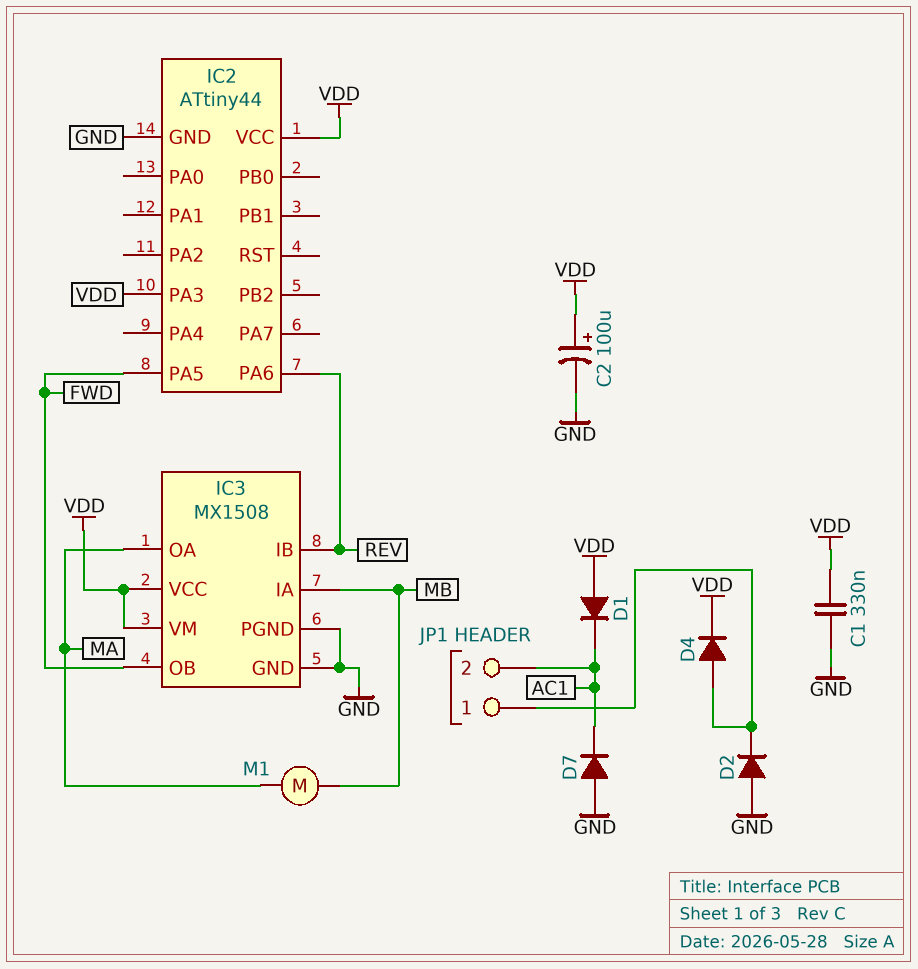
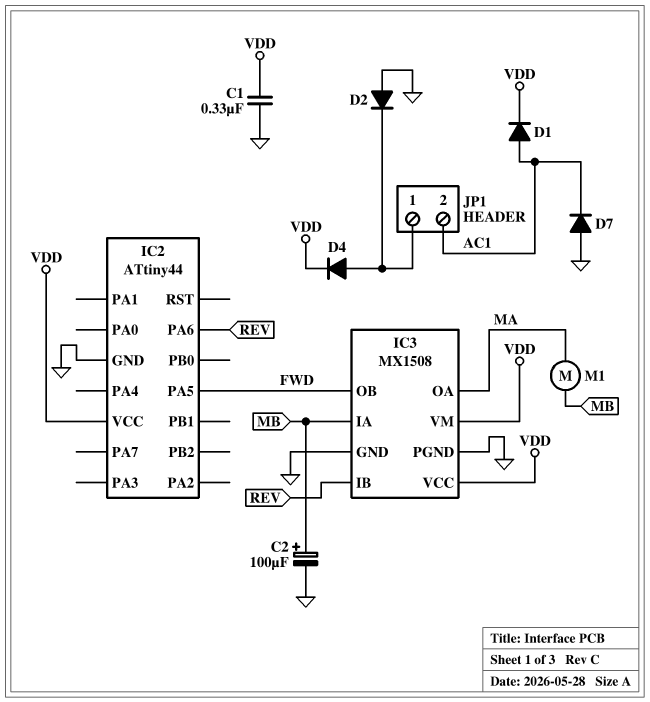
C2: 100uF (plus VDD, minus GND) -> 100uF (plus MB, minus GND)
D1: diode (A VDD, K AC1) -> diode (A AC1, K VDD)
IC2 pin PA3: VDD -> none

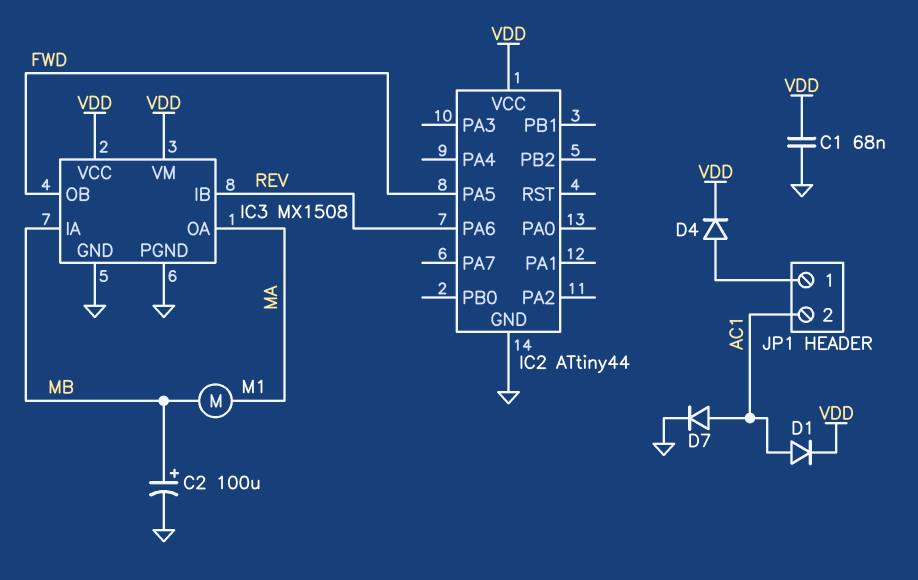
C1: 330nF (GND, VDD) -> 68nF (GND, VDD)
D2: diode (A GND, K JP1/1) -> none
D7: diode (A GND, K AC1) -> diode (A AC1, K GND)

